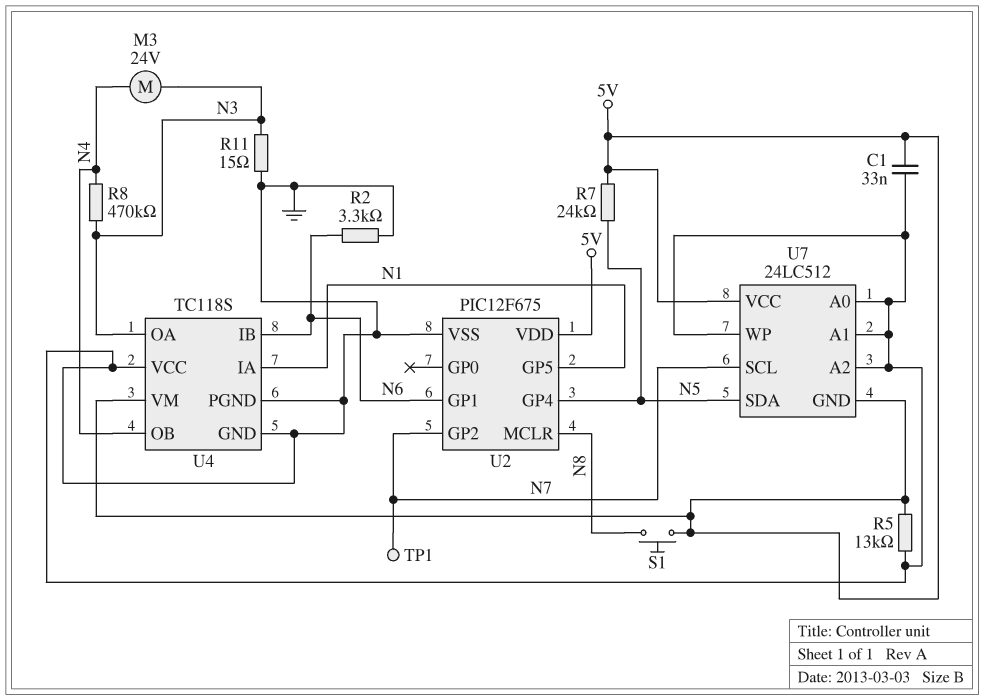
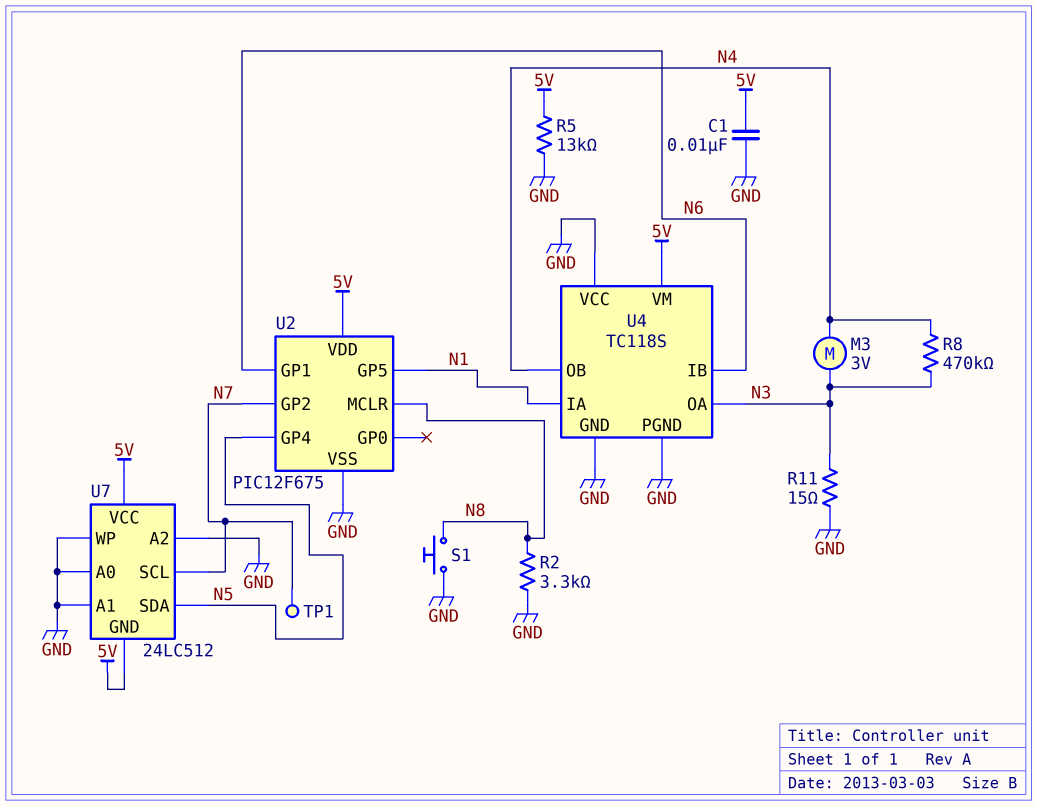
C1: 33nF (5V, GND) -> 10nF (5V, GND)
M3: motor 24V (N3, N4) -> motor 3V (N3, N4)
R2: 3.3k (GND, N6) -> 3.3k (GND, N8)
R7: 24k (5V, N5) -> none
S1: button (5V, N8) -> button (GND, N8)

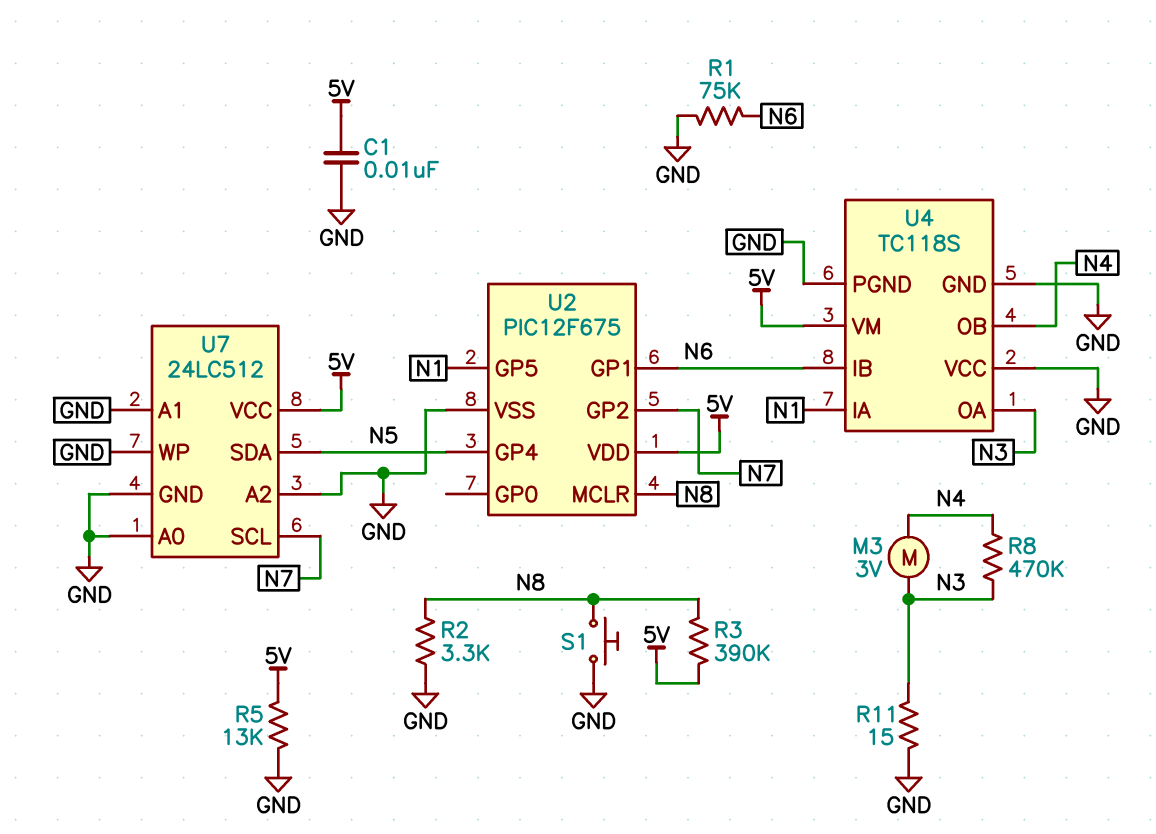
R1: none -> 75k (GND, N6)
R3: none -> 390k (5V, N8)
TP1: test point (N7) -> none
U7 pin GND: 5V -> GND

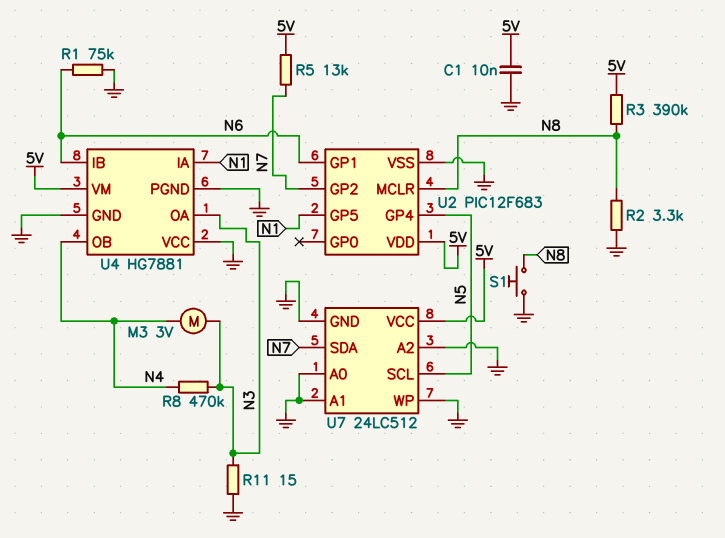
R5: 13k (5V, GND) -> 13k (5V, N7)
U2: PIC12F675 -> PIC12F683
U4: TC118S -> HG7881
U7 pin SCL: N7 -> N5
U7 pin SDA: N5 -> N7

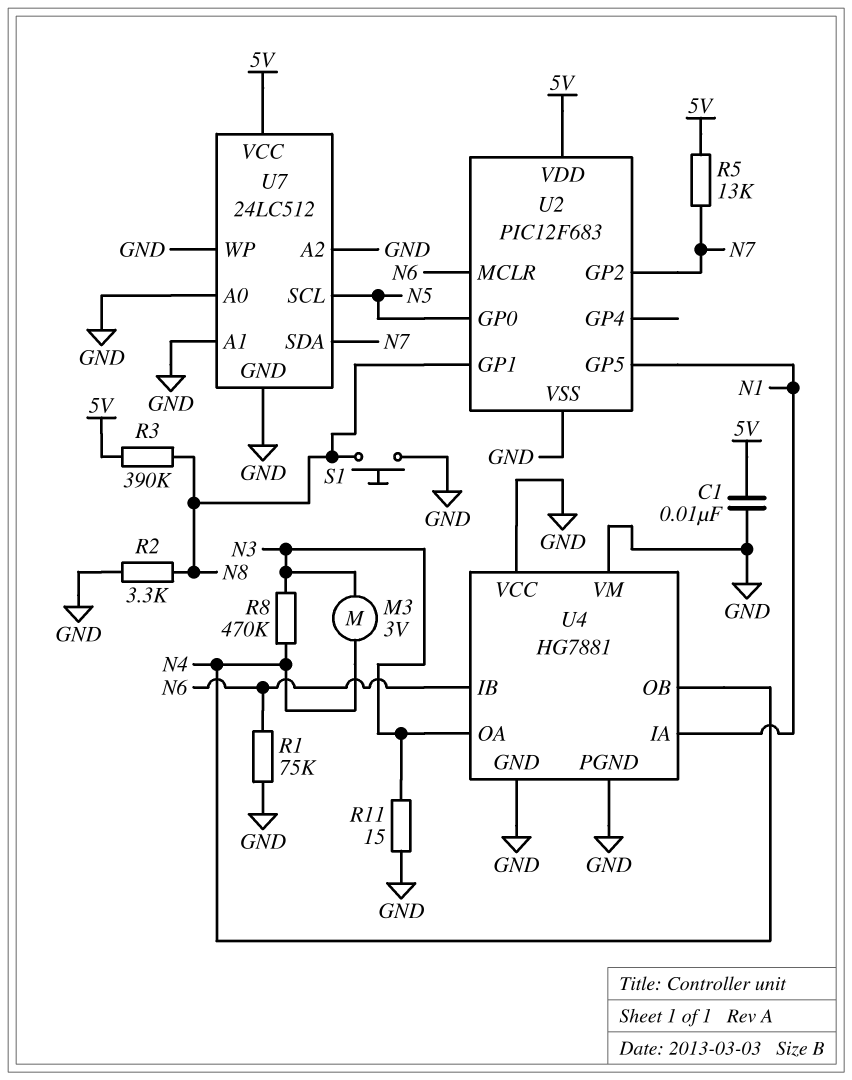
U2 pin GP0: none -> N5
U2 pin GP1: N6 -> N8
U2 pin GP4: N5 -> none
U2 pin MCLR: N8 -> N6
U4 pin VM: 5V -> GND

